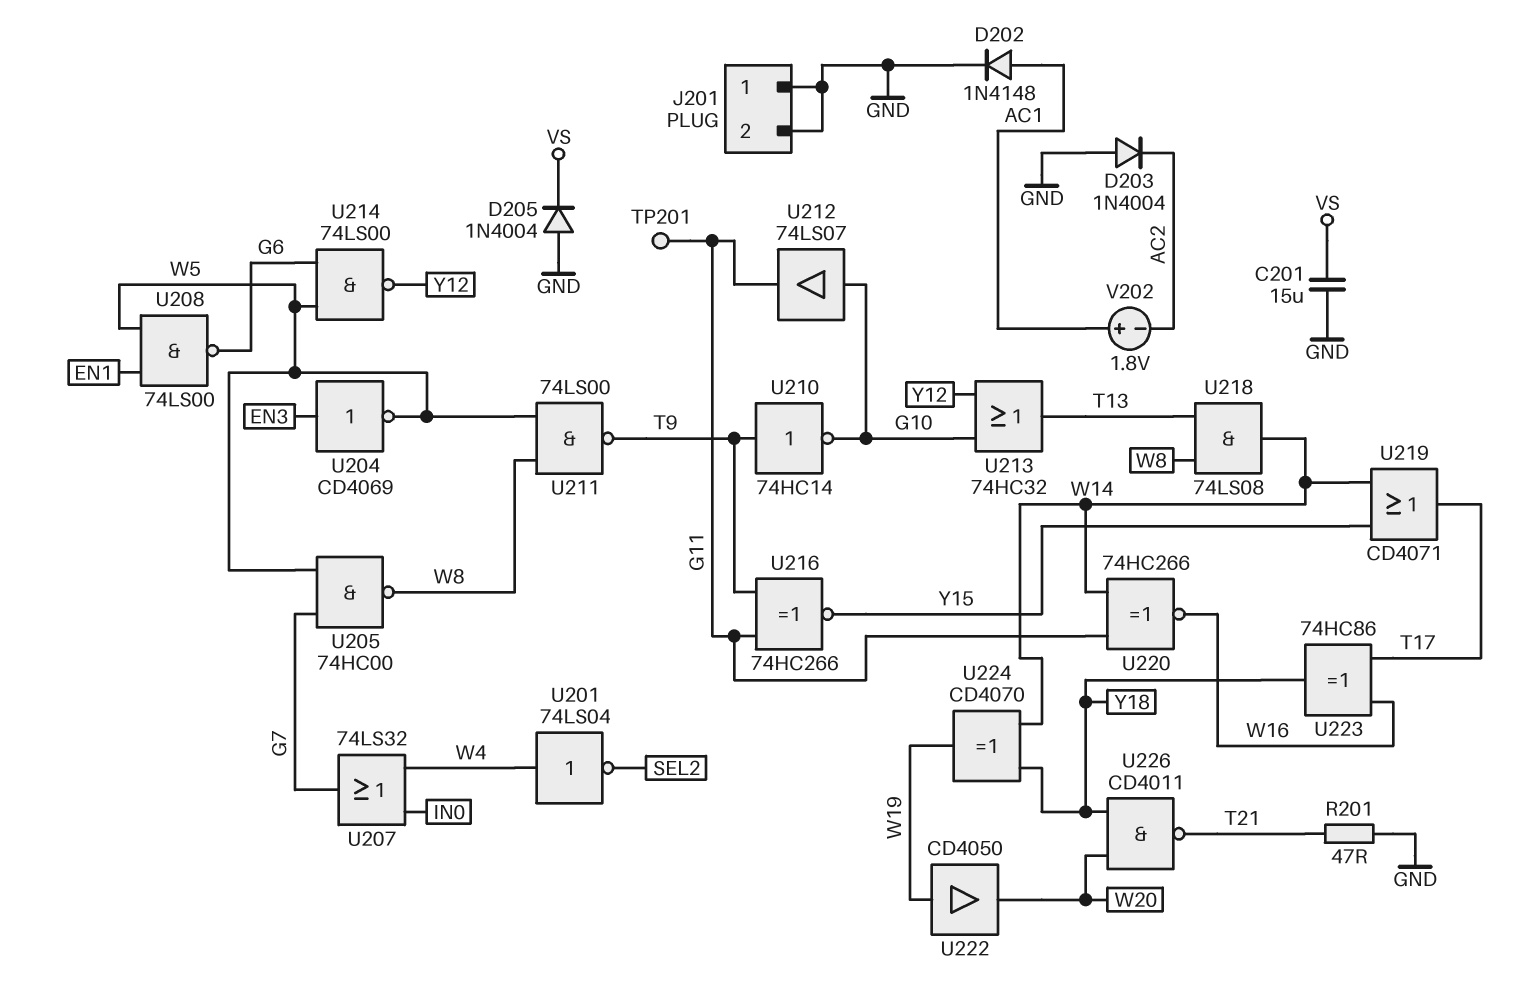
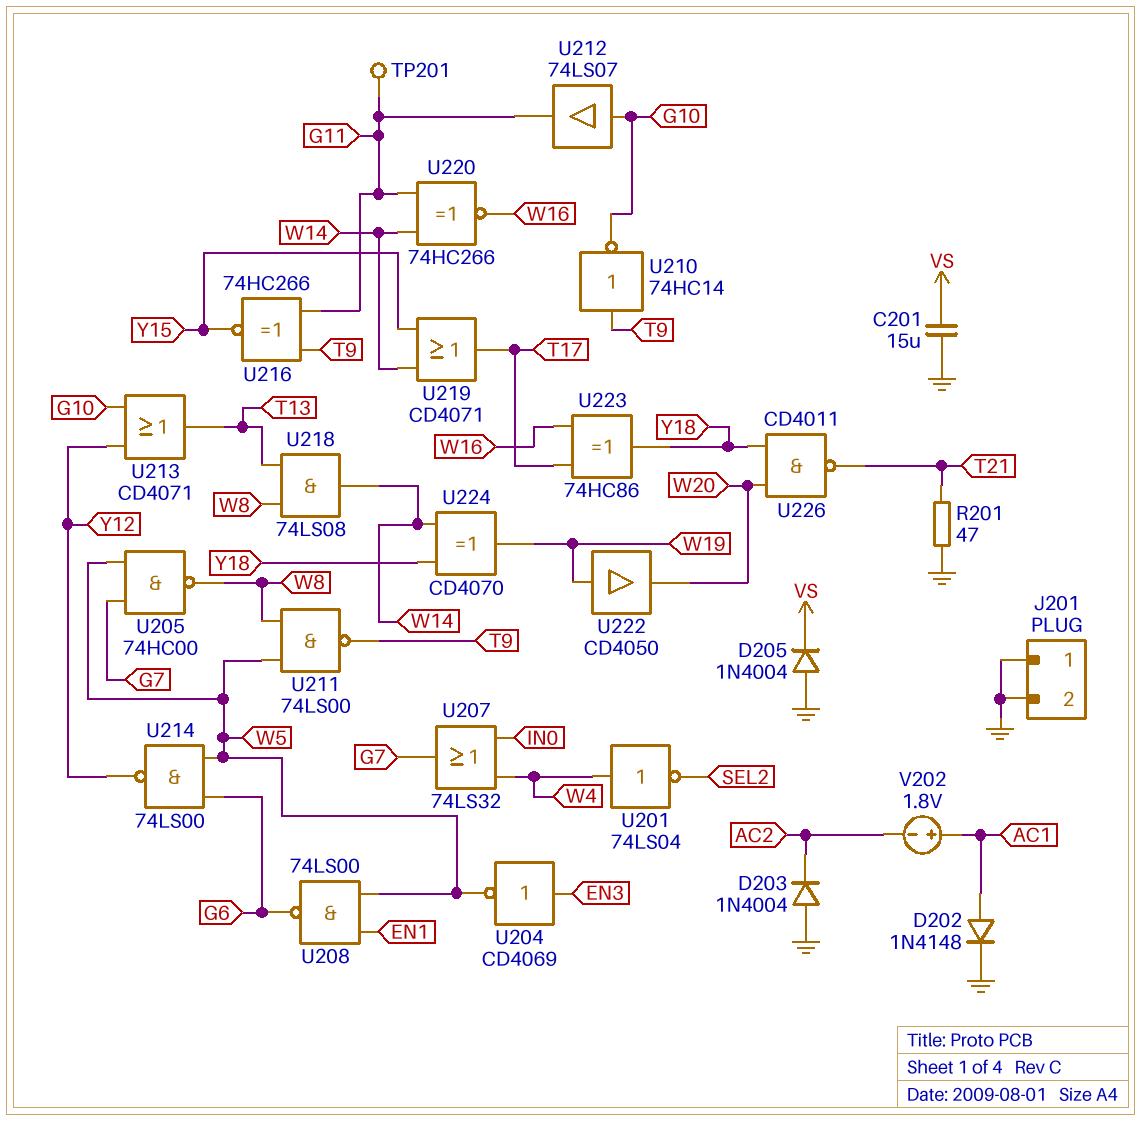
U213: OR 74HC32 (in G10, in Y12, out T13) -> OR CD4071 (in G10, in Y12, out T13)

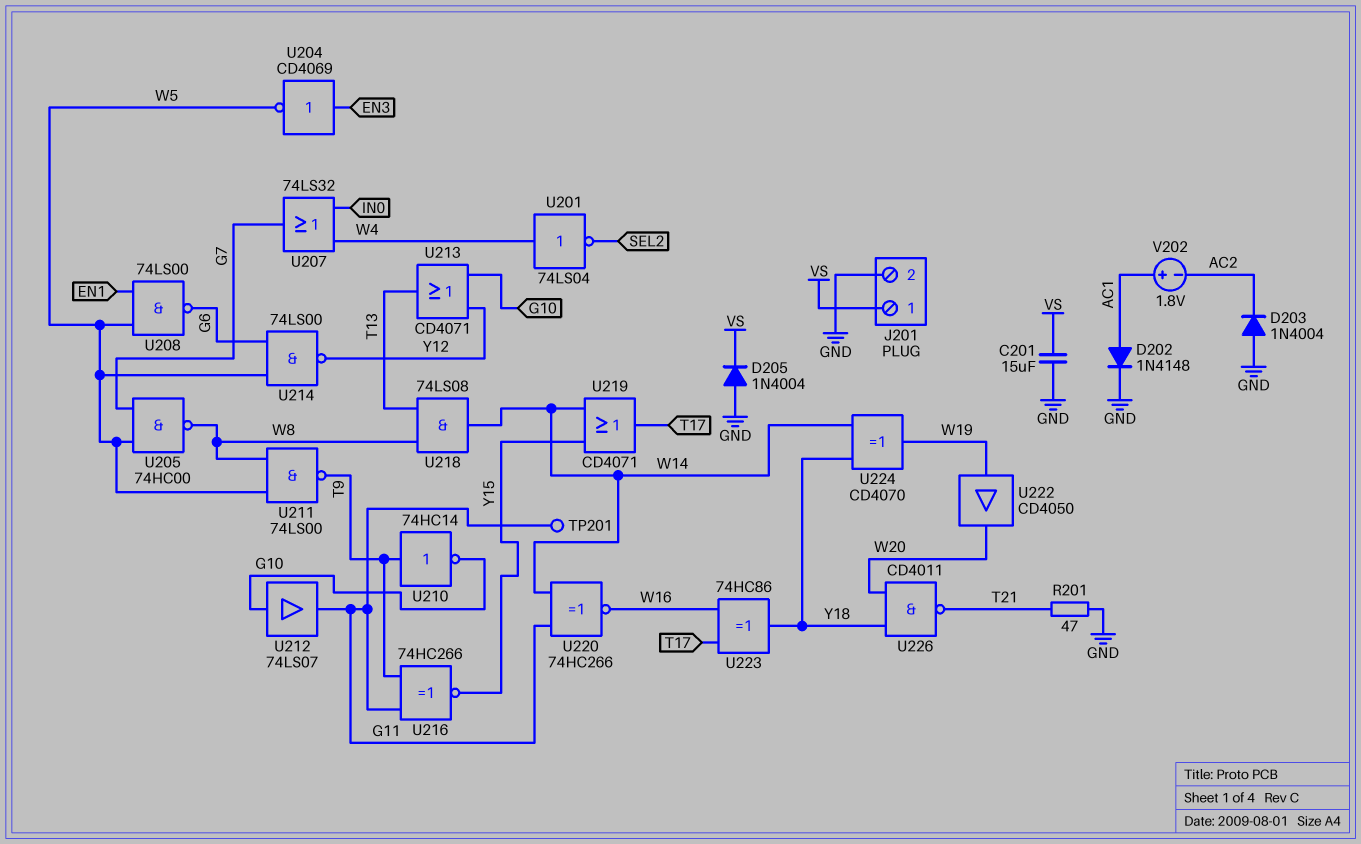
J201 pin 1: GND -> VS

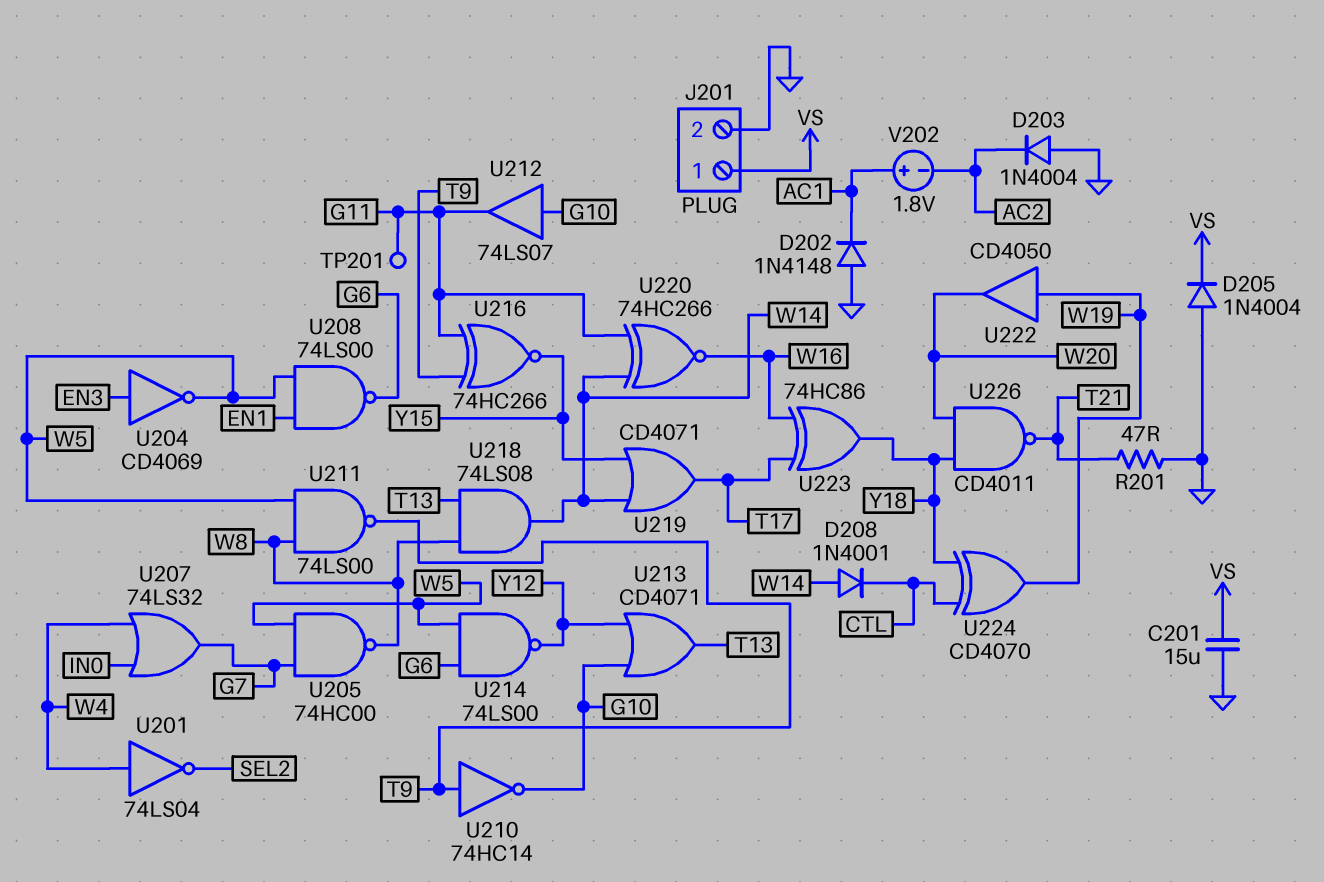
D202: diode 1N4148 (A AC1, K GND) -> diode 1N4148 (A GND, K AC1)
D208: none -> diode 1N4001 (A W14, K CTL)
U224: XOR CD4070 (in W14, in Y18, out W19) -> XOR CD4070 (in CTL, in Y18, out W19)

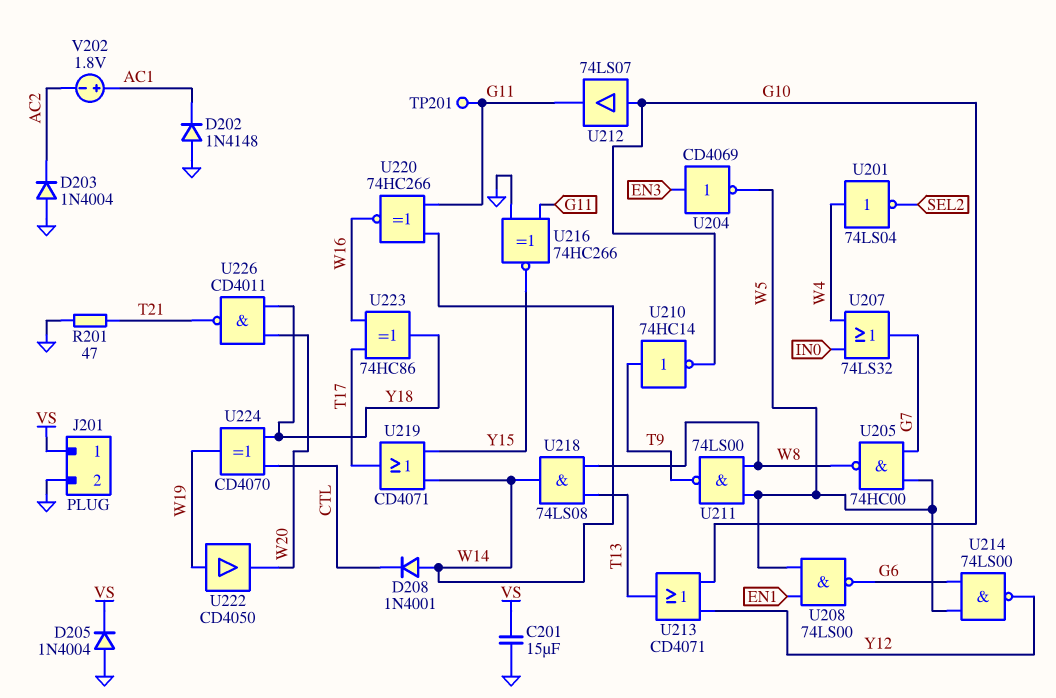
U216: XNOR 74HC266 (in G11, in T9, out Y15) -> XNOR 74HC266 (in G11, in GND, out Y15)

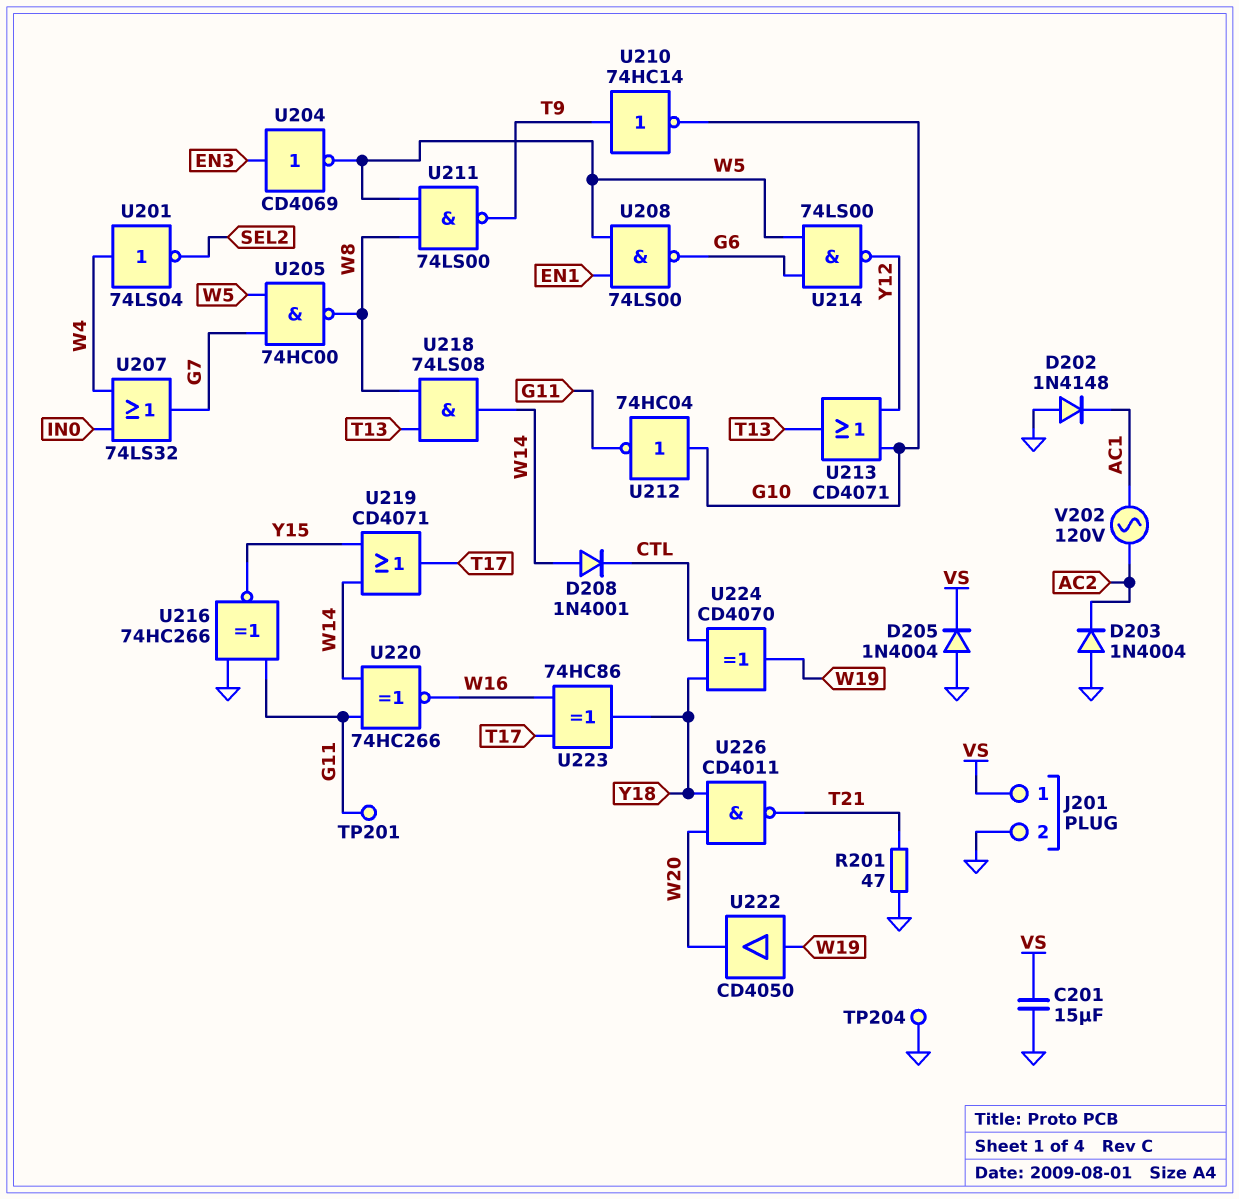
TP204: none -> test point (GND)
U212: buffer 74LS07 (in G10, out G11) -> NOT 74HC04 (in G10, out G11)
V202: 1.8V (plus AC1, minus AC2) -> AC 120V (AC1, AC2)

